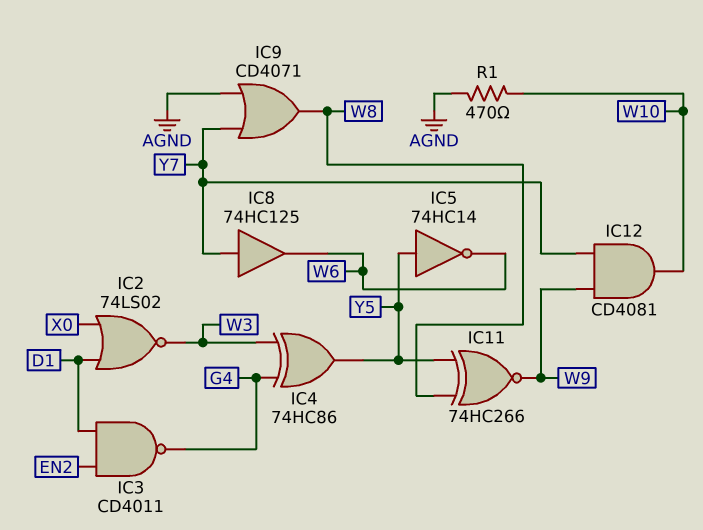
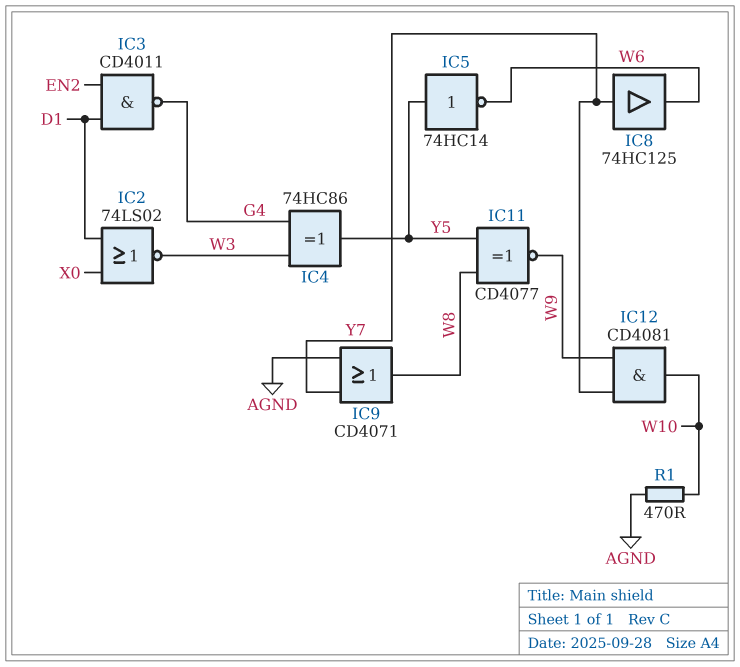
IC11: XNOR 74HC266 (in W8, in Y5, out W9) -> XNOR CD4077 (in W8, in Y5, out W9)

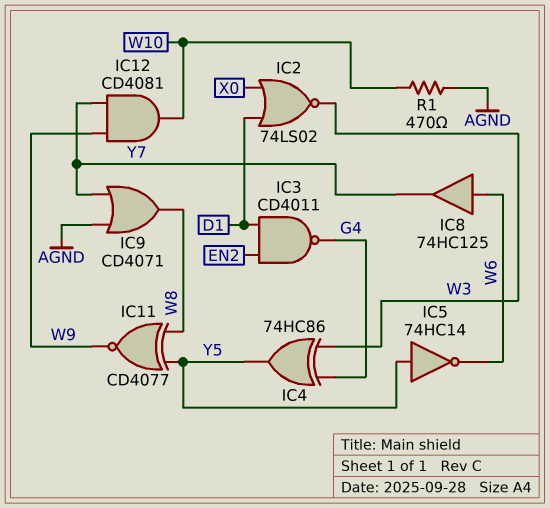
IC8: buffer 74HC125 (in Y7, out W6) -> buffer 74HC125 (in W6, out Y7)

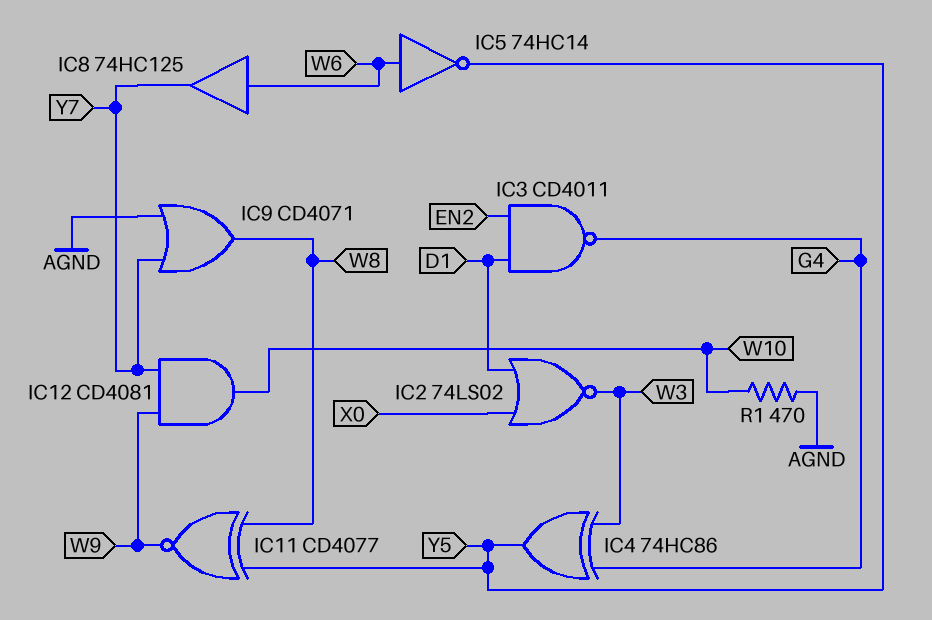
IC5: NOT 74HC14 (in Y5, out W6) -> NOT 74HC14 (in W6, out Y5)

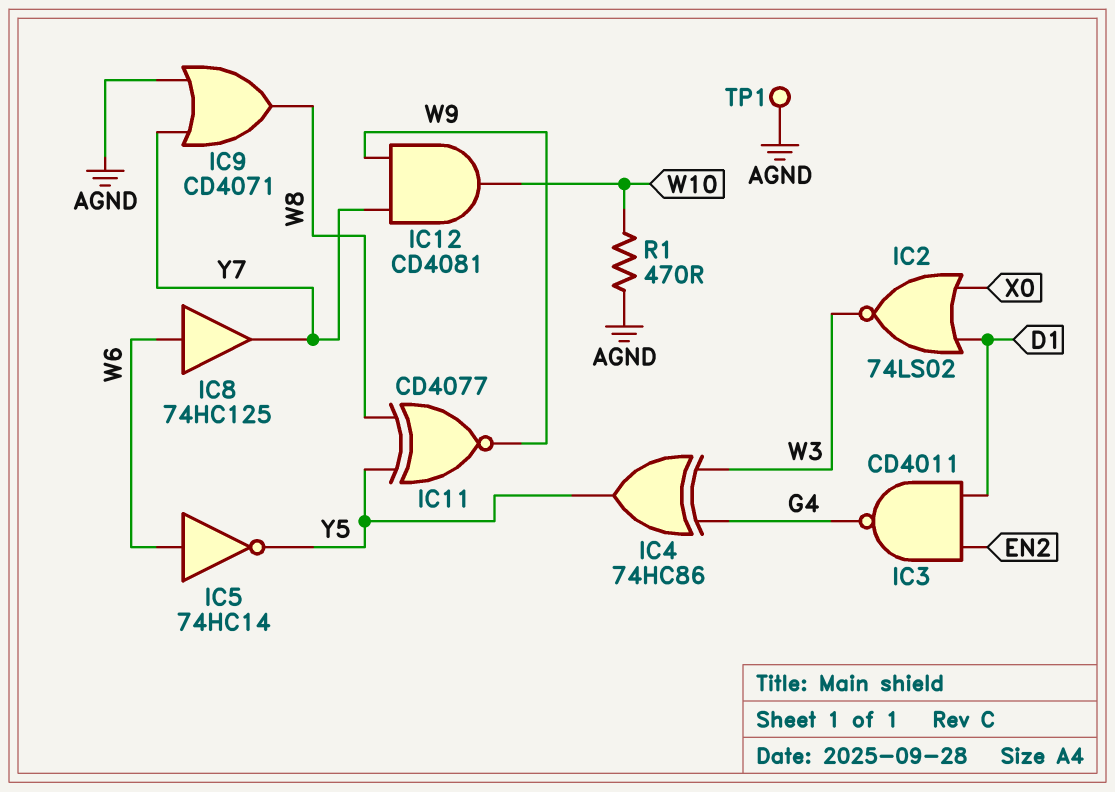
TP1: none -> test point (AGND)

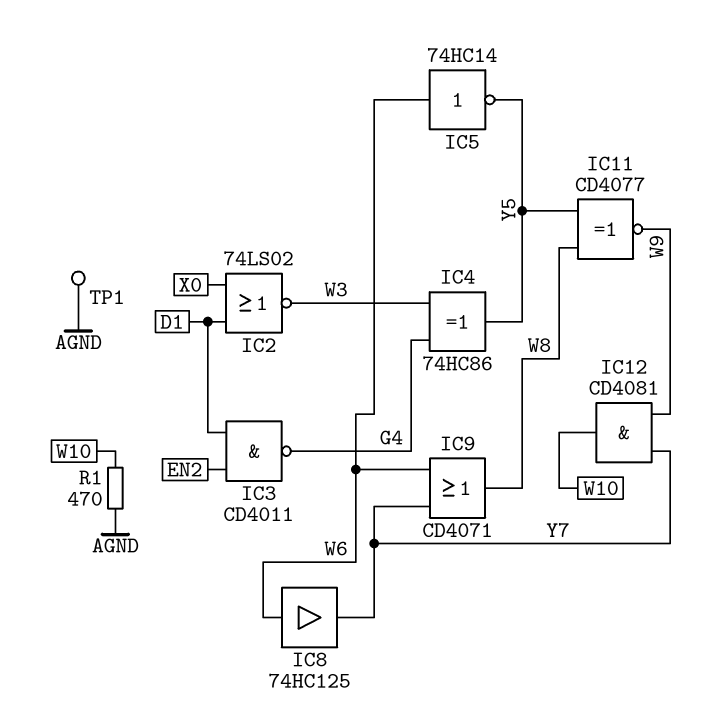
IC9: OR CD4071 (in AGND, in Y7, out W8) -> OR CD4071 (in W6, in Y7, out W8)

